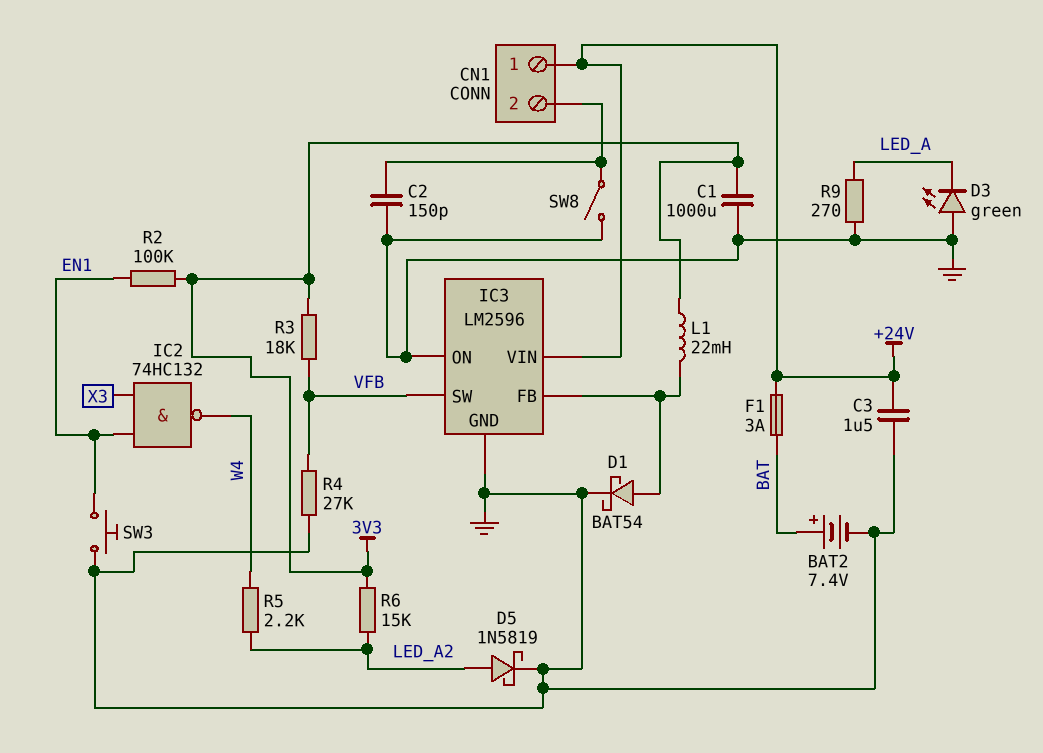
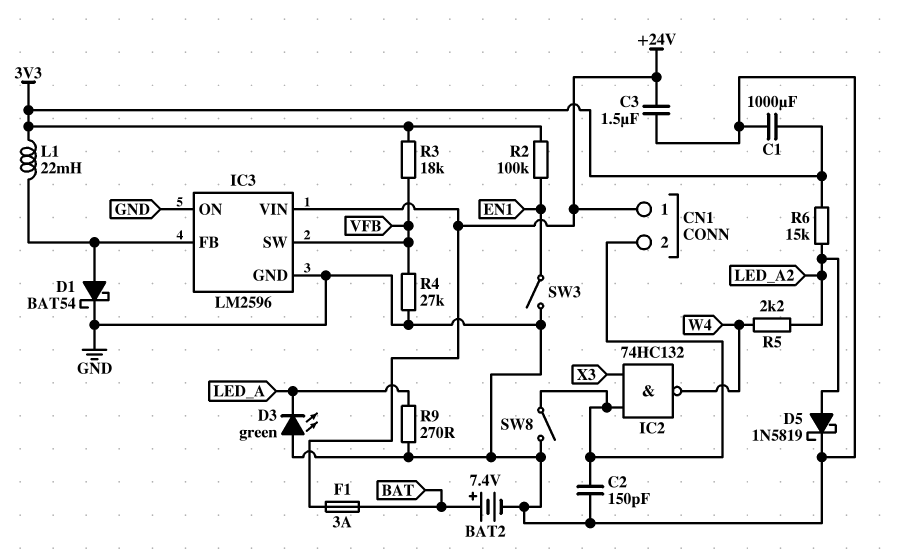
IC2: NAND 74HC132 (in EN1, in X3, out W4) -> NAND 74HC132 (in CN1/2, in X3, out W4)
SW3: button (EN1, GND) -> switch (EN1, GND)

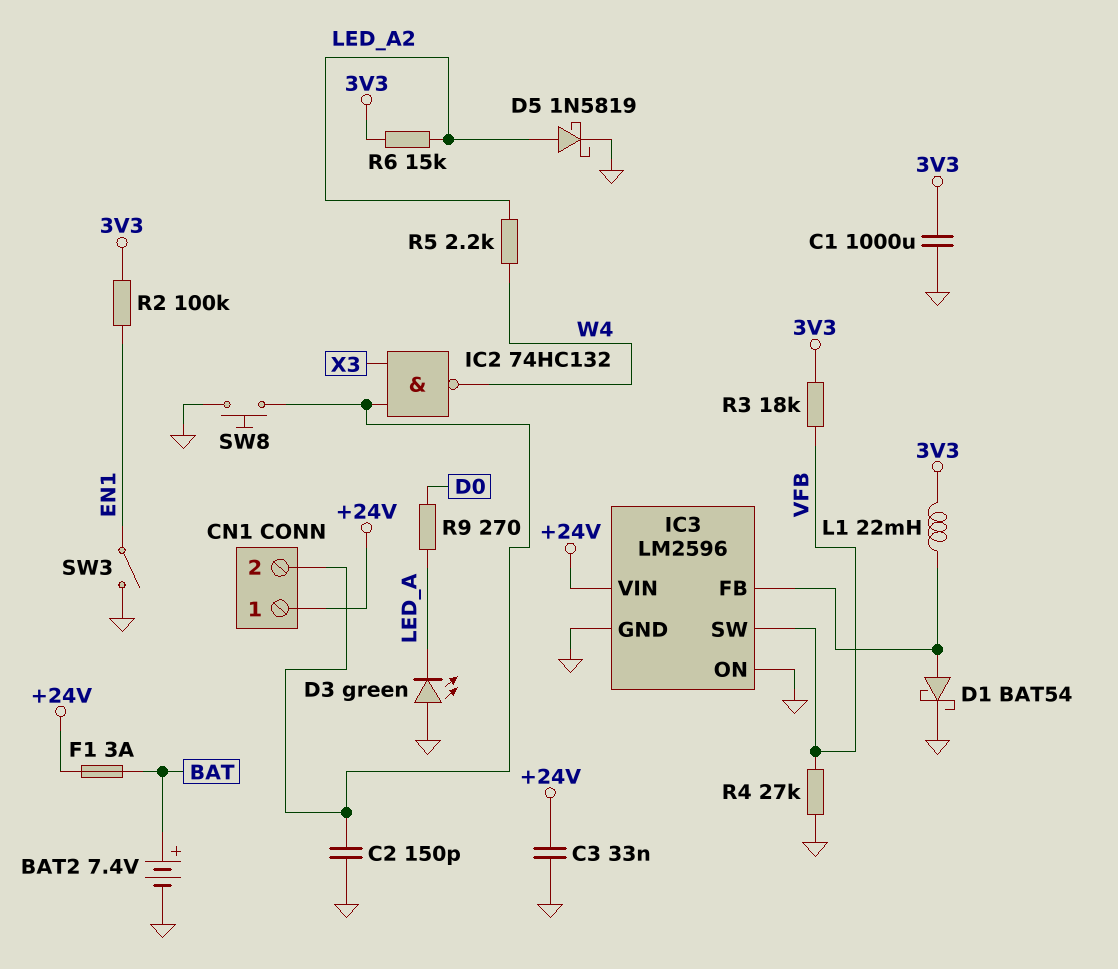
C3: 1.5uF (+24V, GND) -> 33nF (+24V, GND)
R9: 270 (GND, LED_A) -> 270 (D0, LED_A)
SW8: switch (CN1/2, GND) -> button (CN1/2, GND)

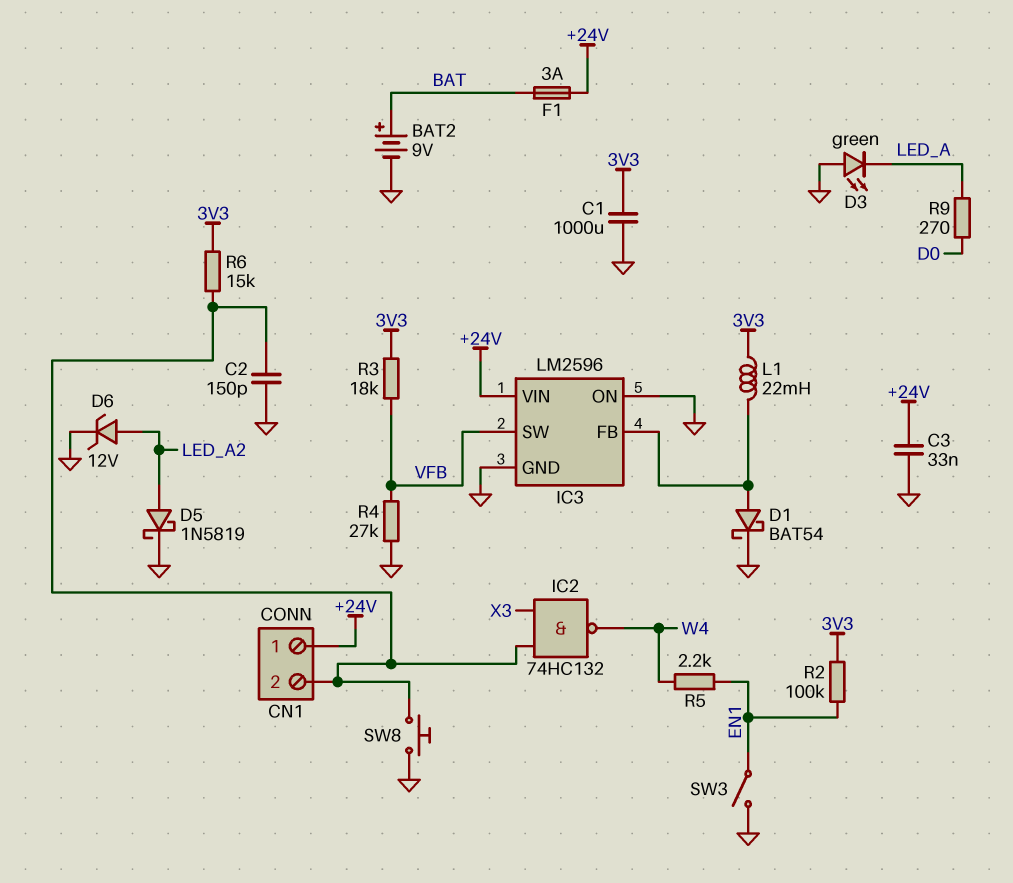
BAT2: 7.4V (plus BAT, minus GND) -> 9V (plus BAT, minus GND)
D6: none -> zener 12V (A LED_A2, K GND)
R5: 2.2k (LED_A2, W4) -> 2.2k (EN1, W4)
R6: 15k (3V3, LED_A2) -> 15k (3V3, CN1/2)

